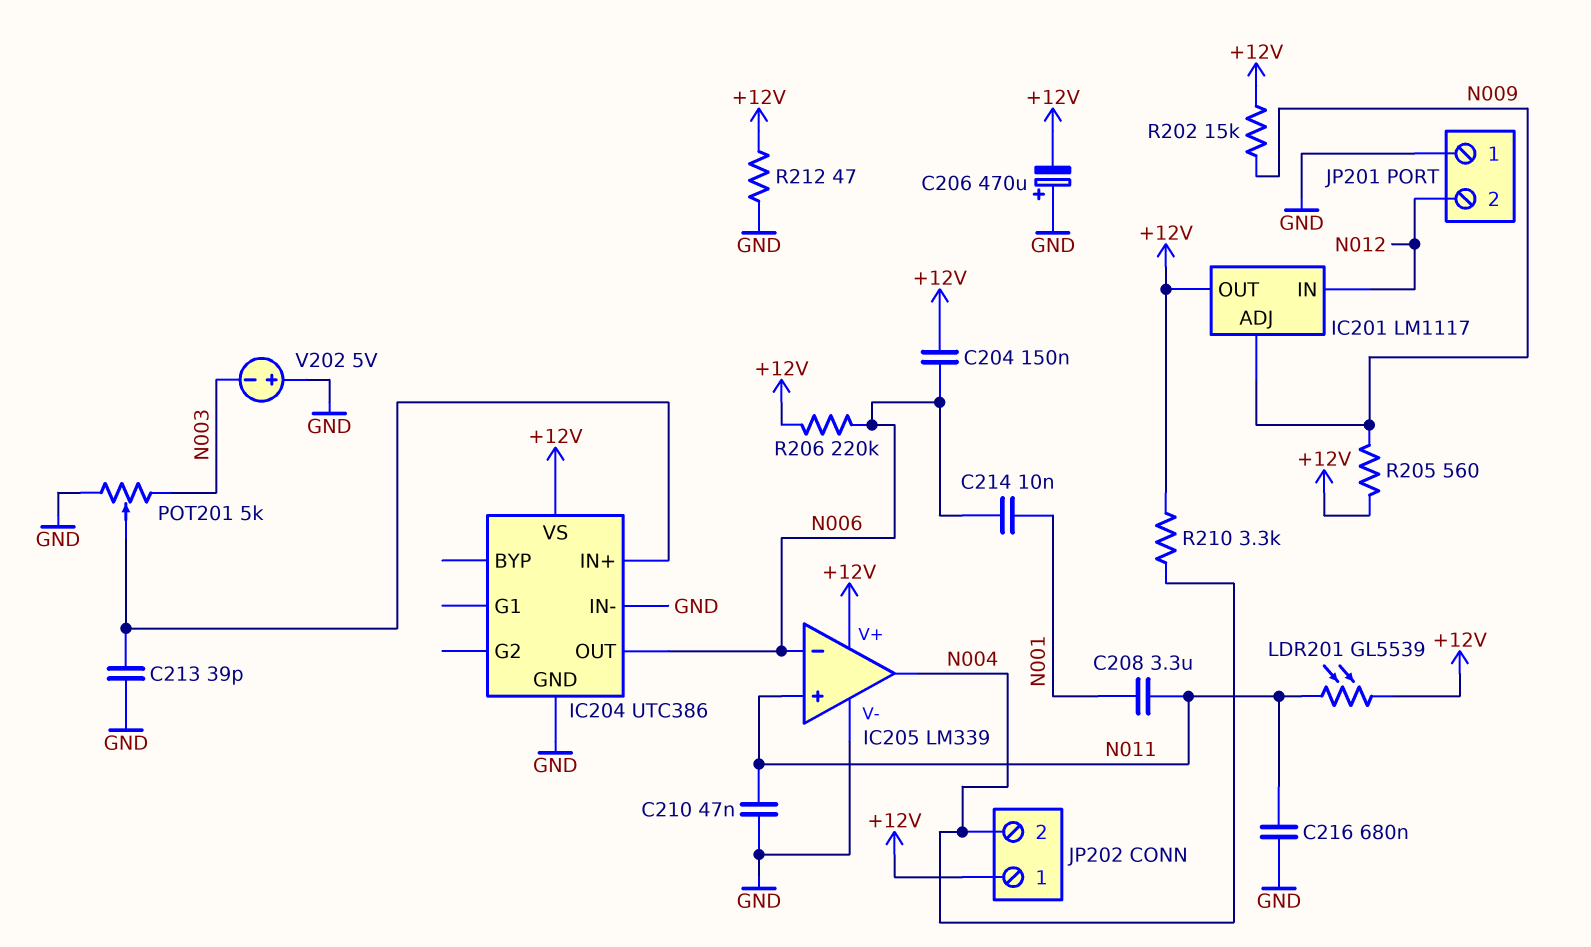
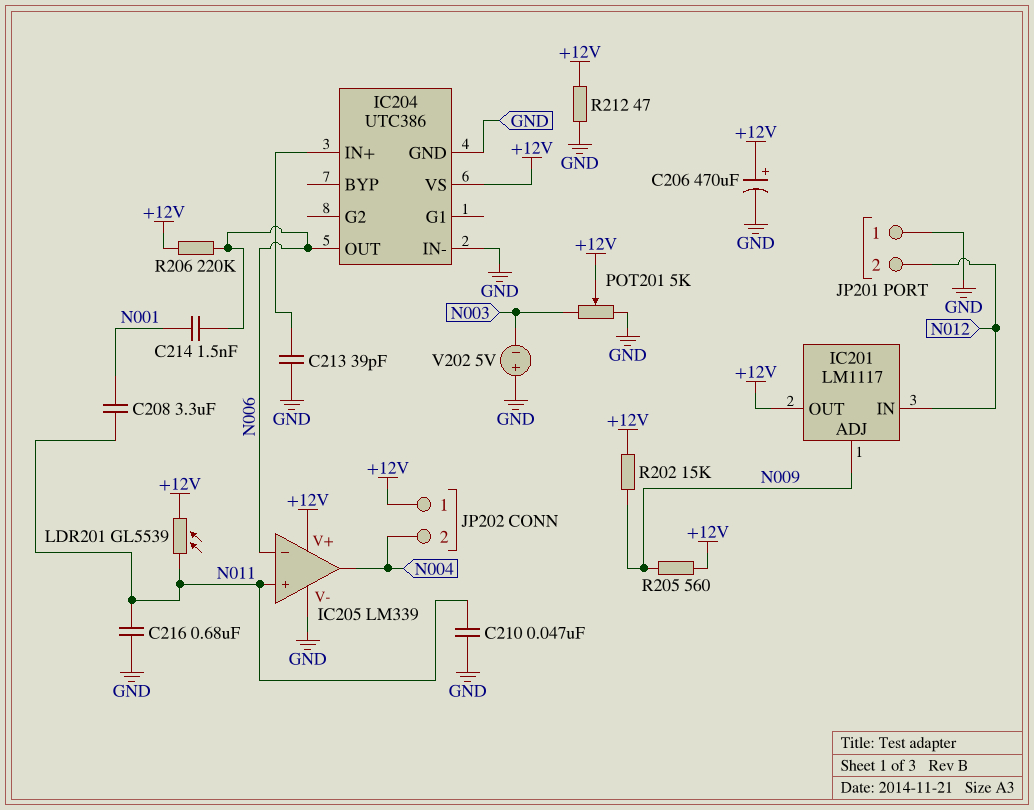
C204: 150nF (+12V, N006) -> none
C206: 470uF (plus GND, minus +12V) -> 470uF (plus +12V, minus GND)
C214: 10nF (N001, N006) -> 1.5nF (N001, N006)
POT201: 5k (GND, N003, wiper IC204/IN+) -> 5k (GND, N003, wiper +12V)
R210: 3.3k (+12V, N004) -> none

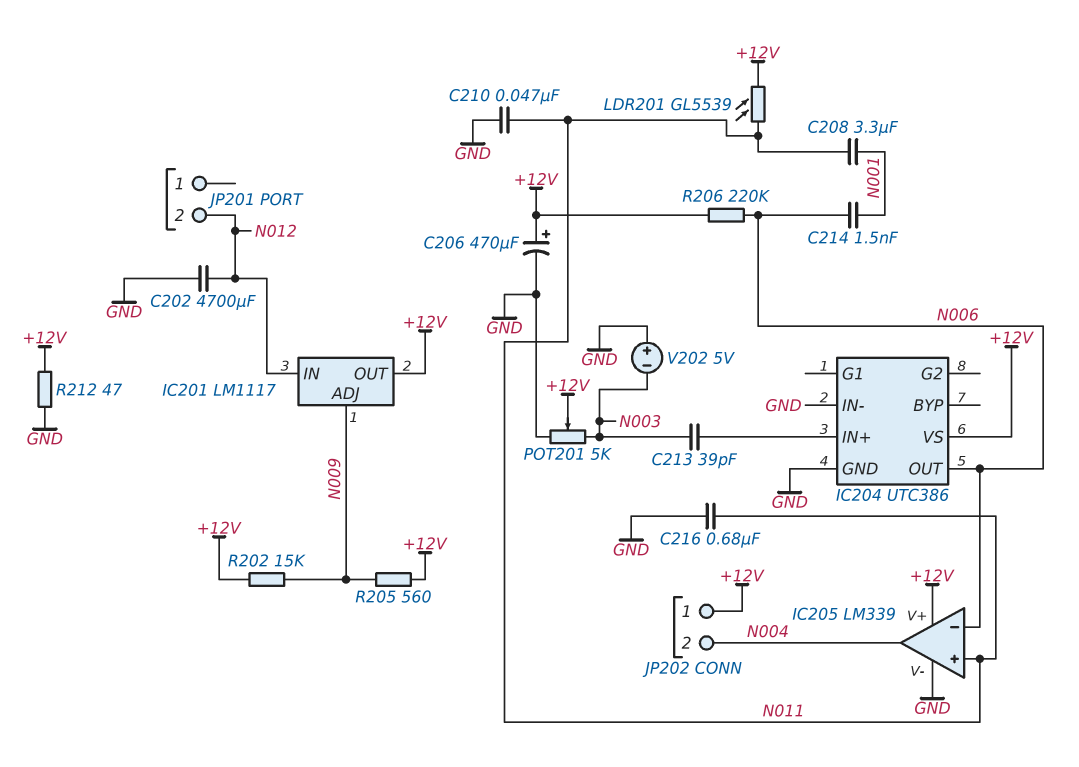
C202: none -> 4700uF (GND, N012)
C213: 39pF (GND, IC204/IN+) -> 39pF (IC204/IN+, N003)
JP201 pin 1: GND -> none

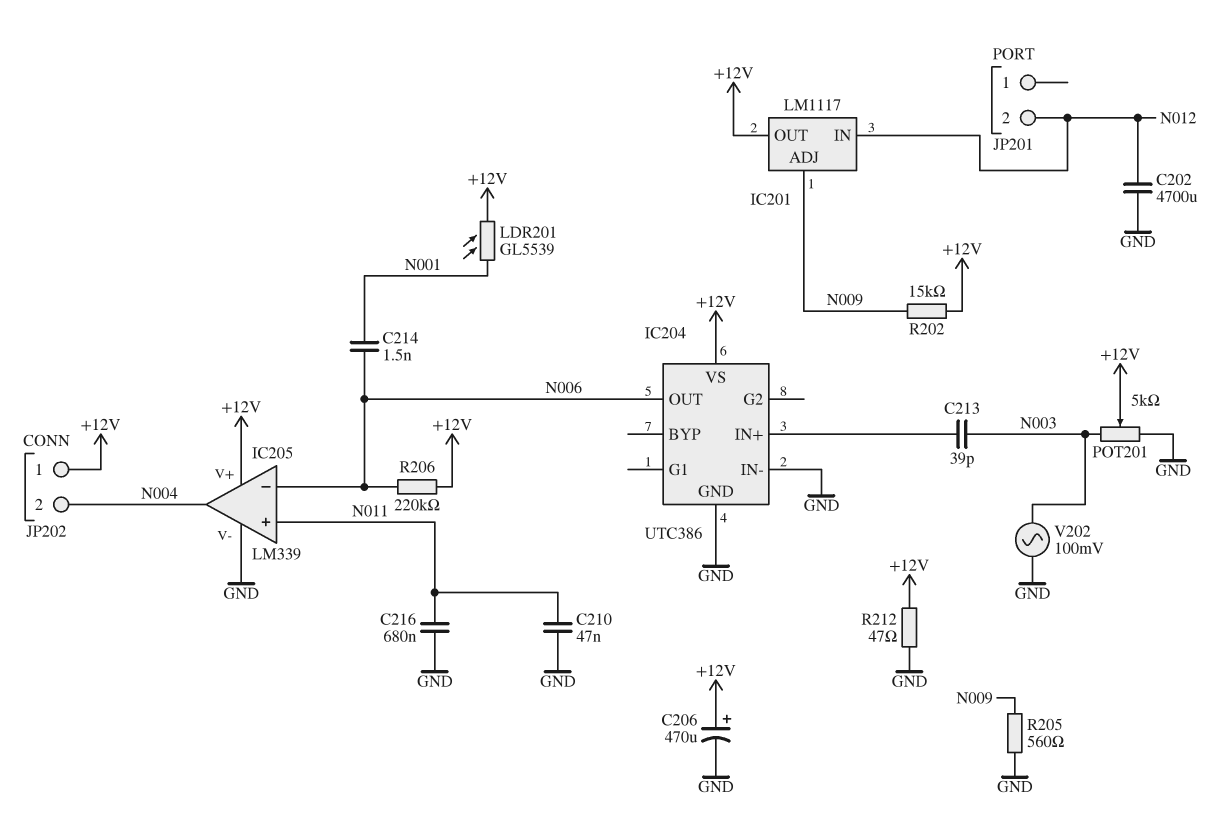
C208: 3.3uF (N001, N011) -> none
LDR201: GL5539 (+12V, N011) -> GL5539 (+12V, N001)
R205: 560 (+12V, N009) -> 560 (GND, N009)
V202: 5V (plus GND, minus N003) -> AC 100mV (GND, N003)

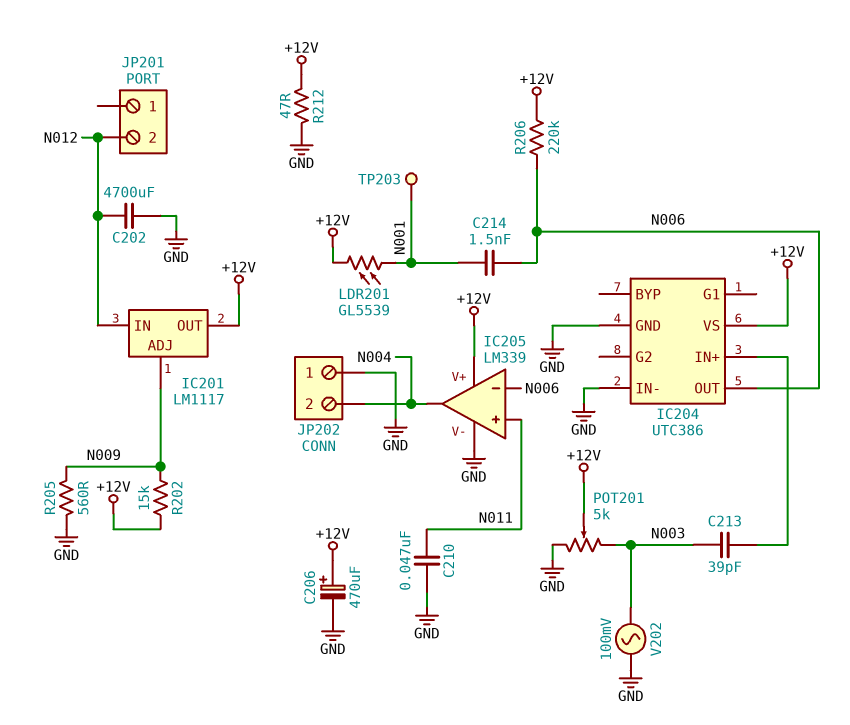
C216: 680nF (GND, N011) -> none
JP202 pin 1: +12V -> GND
TP203: none -> test point (N001)

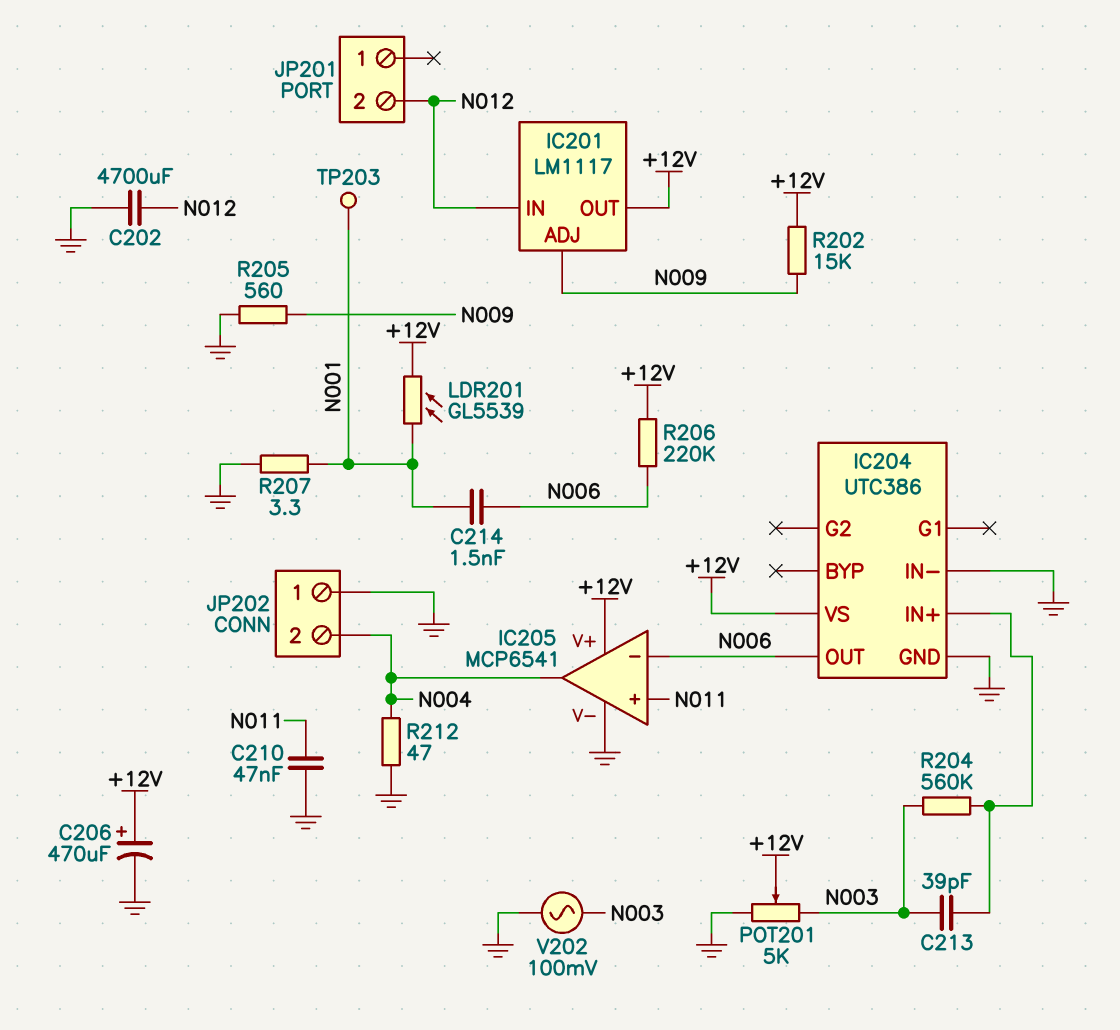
IC205: LM339 -> MCP6541
R204: none -> 560k (IC204/IN+, N003)
R207: none -> 3.3 (GND, N001)
R212: 47 (+12V, GND) -> 47 (GND, N004)

